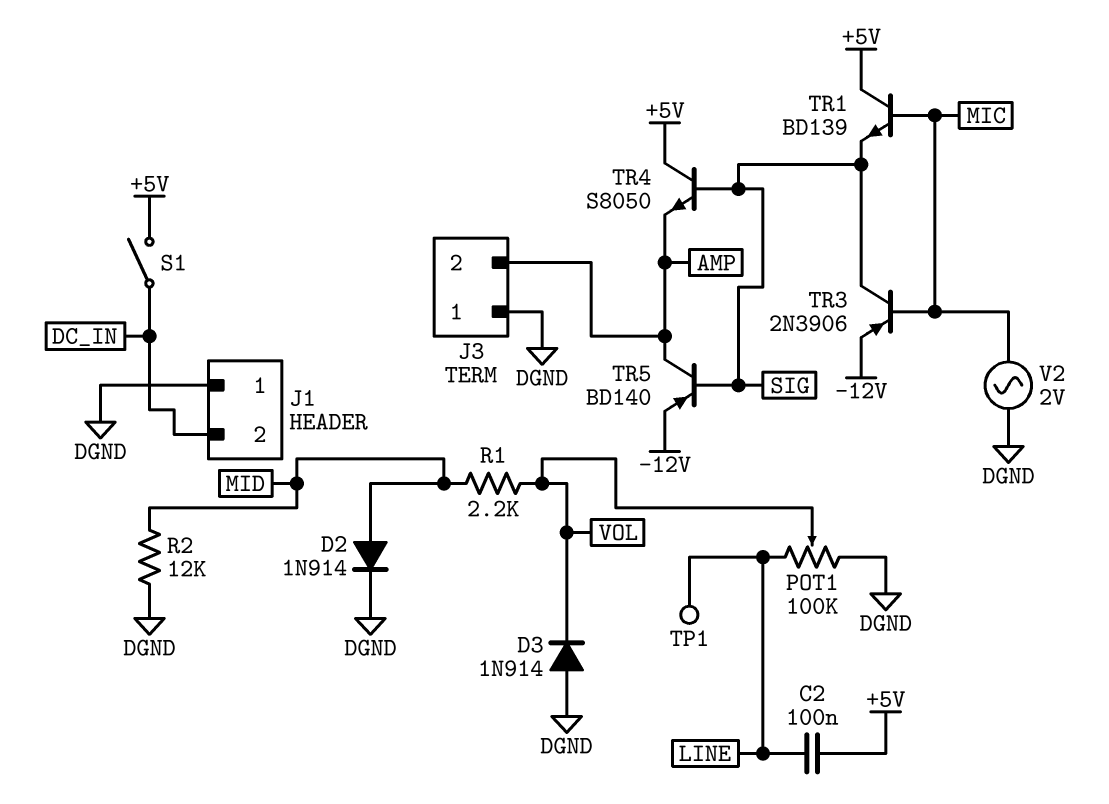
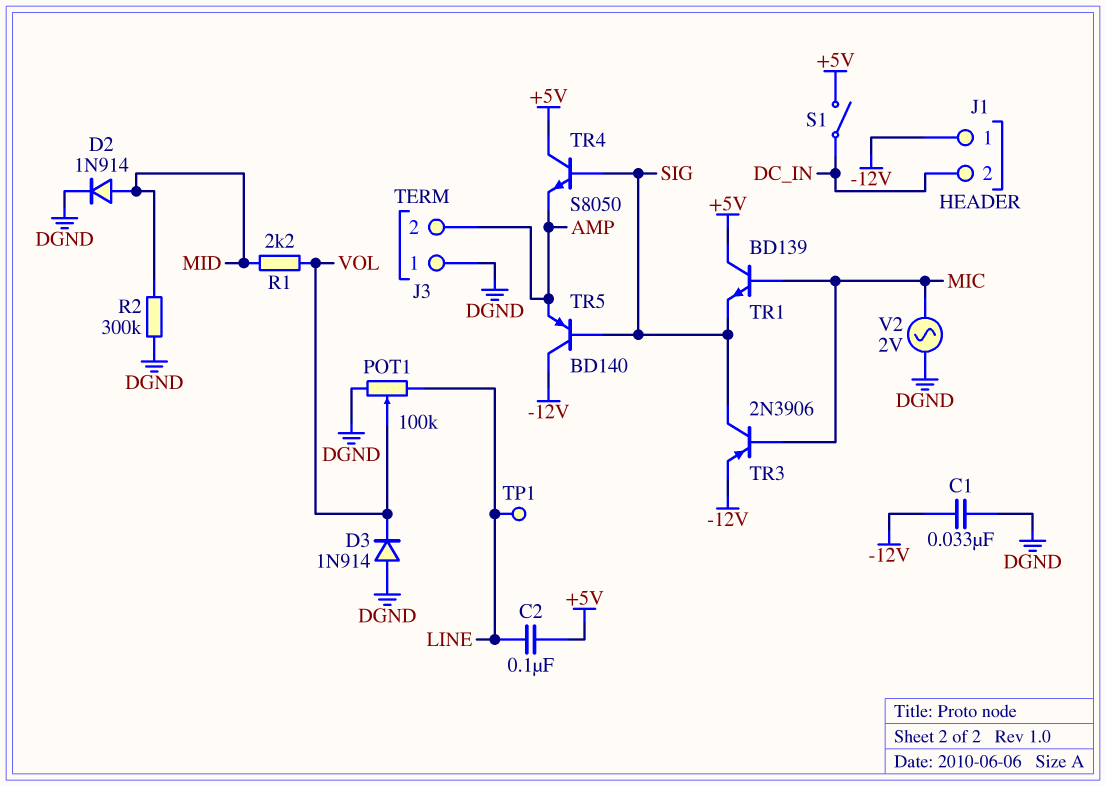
C1: none -> 33nF (-12V, DGND)
J1 pin 1: DGND -> -12V
R2: 12k (DGND, MID) -> 300k (DGND, MID)
TR5: PNP BD140 (B SIG, C AMP, E -12V) -> PNP BD140 (B SIG, C -12V, E AMP)

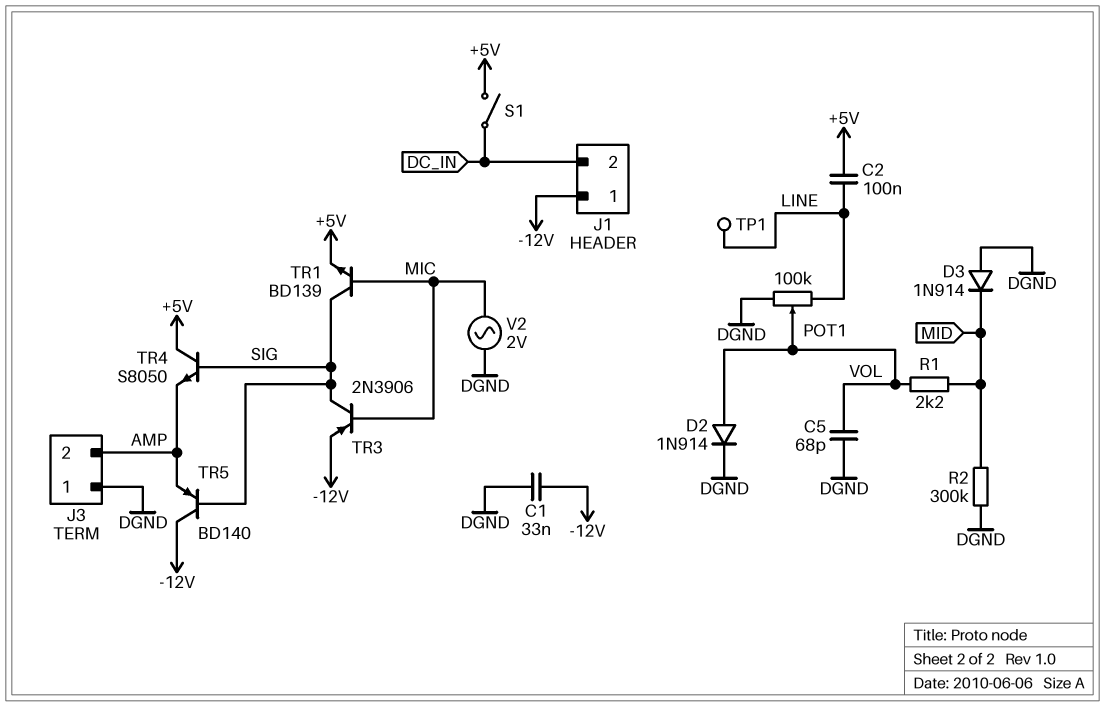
C5: none -> 68pF (DGND, VOL)
D2: diode 1N914 (A MID, K DGND) -> diode 1N914 (A VOL, K DGND)
D3: diode 1N914 (A DGND, K VOL) -> diode 1N914 (A DGND, K MID)
TR1: NPN BD139 (B MIC, C +5V, E SIG) -> NPN BD139 (B MIC, C SIG, E +5V)

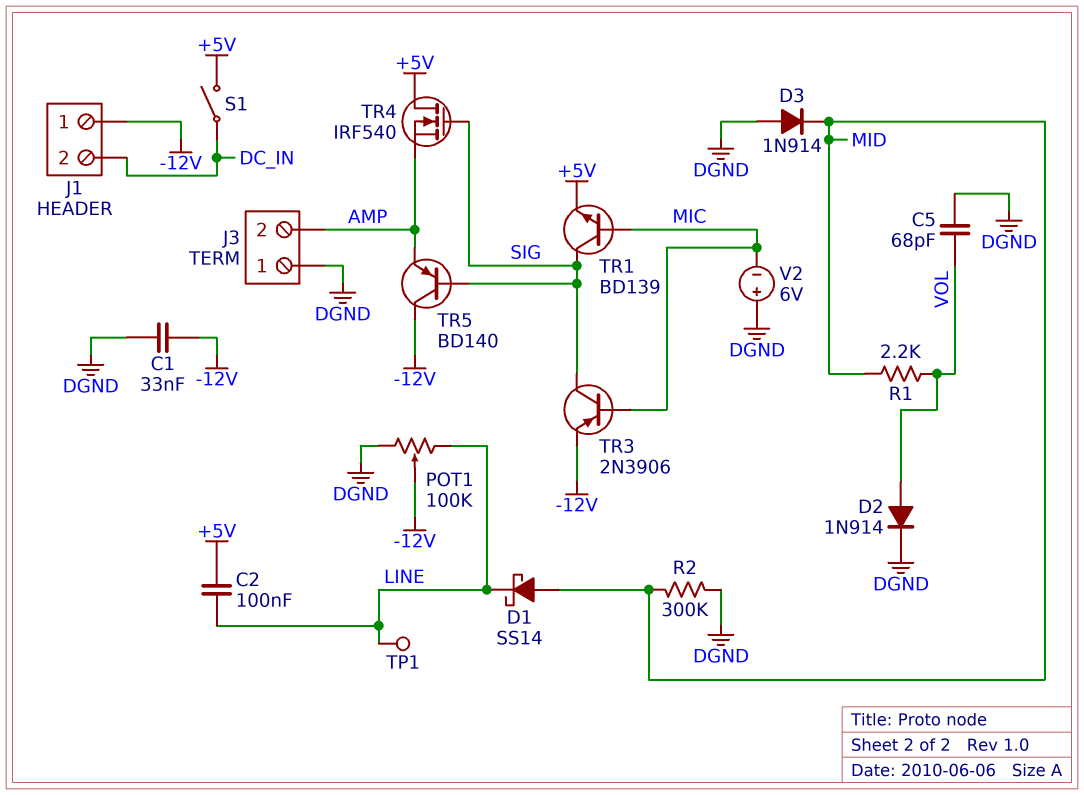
D1: none -> schottky SS14 (A MID, K LINE)
POT1: 100k (DGND, LINE, wiper VOL) -> 100k (DGND, LINE, wiper -12V)
TR4: NPN S8050 (B SIG, C +5V, E AMP) -> NMOS IRF540 (G SIG, D +5V, S AMP)
V2: AC 2V (DGND, MIC) -> 6V (plus DGND, minus MIC)

